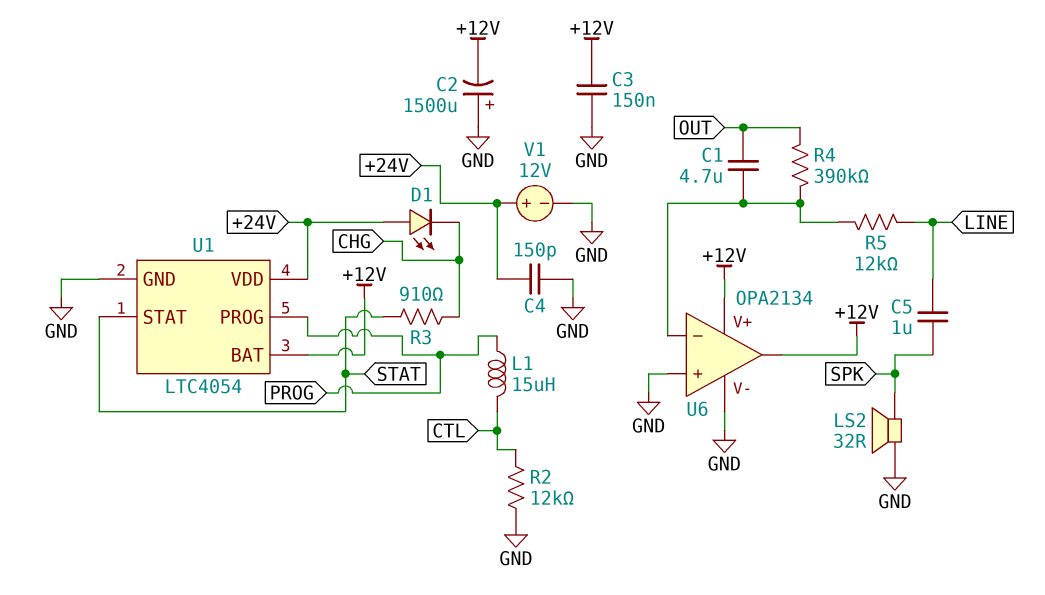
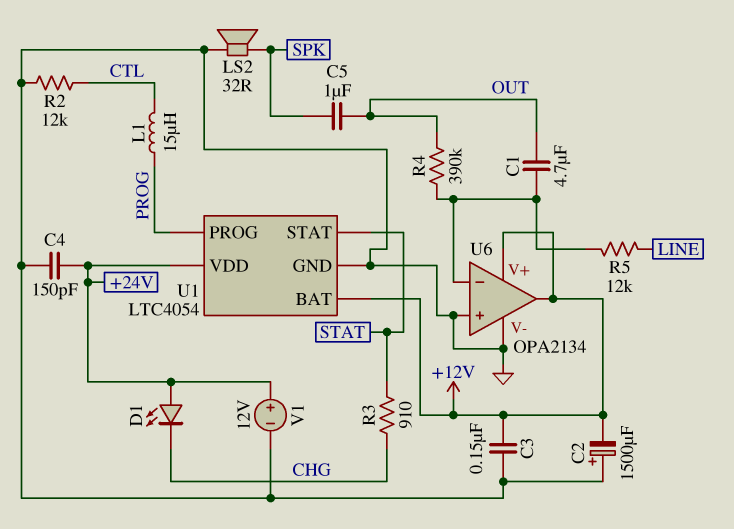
C5: 1uF (LINE, SPK) -> 1uF (OUT, SPK)

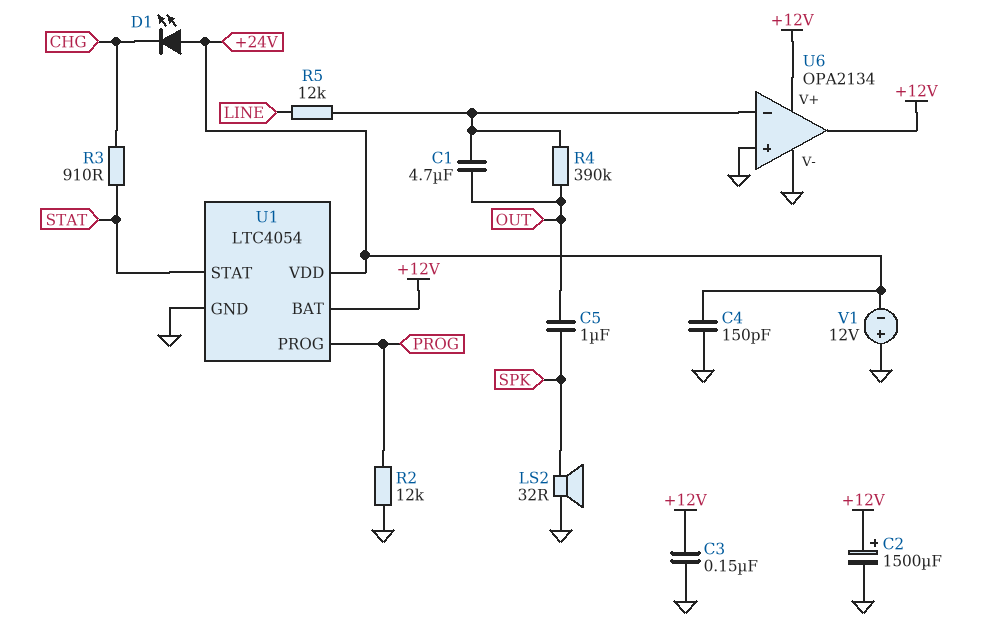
C2: 1500uF (plus GND, minus +12V) -> 1500uF (plus +12V, minus GND)
L1: 15uH (CTL, PROG) -> none
R2: 12k (CTL, GND) -> 12k (GND, PROG)
V1: 12V (plus +24V, minus GND) -> 12V (plus GND, minus +24V)

